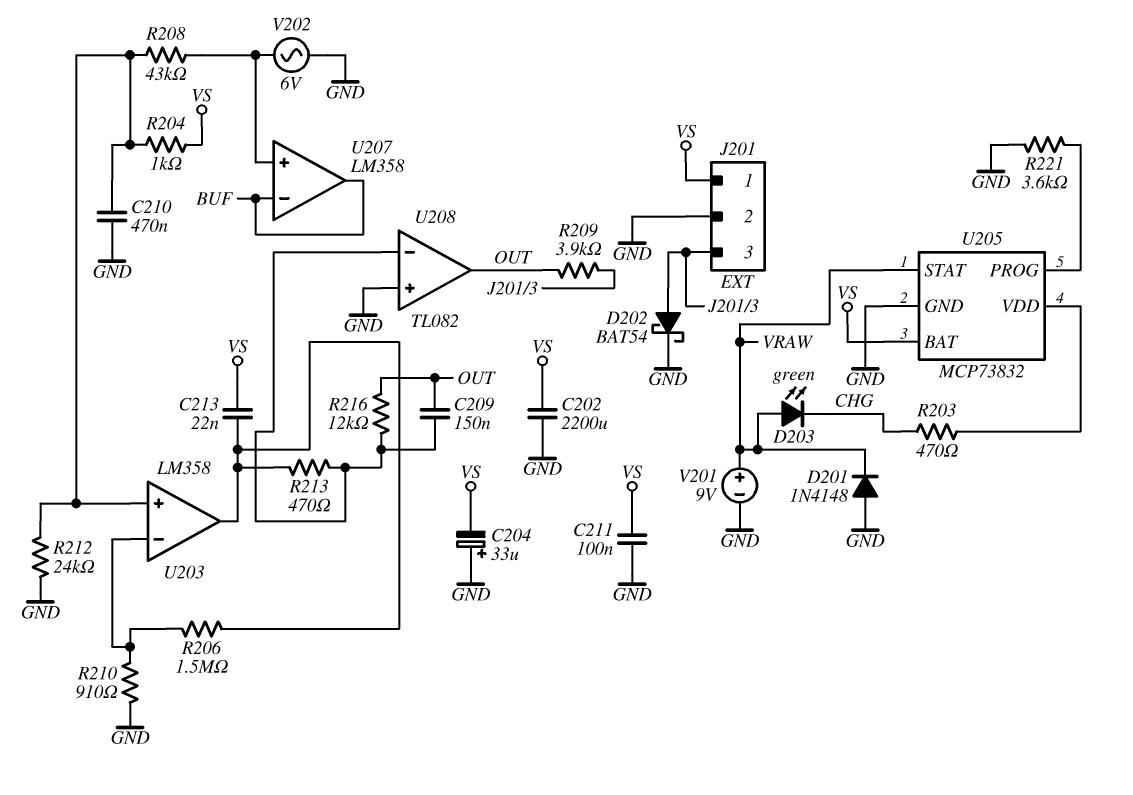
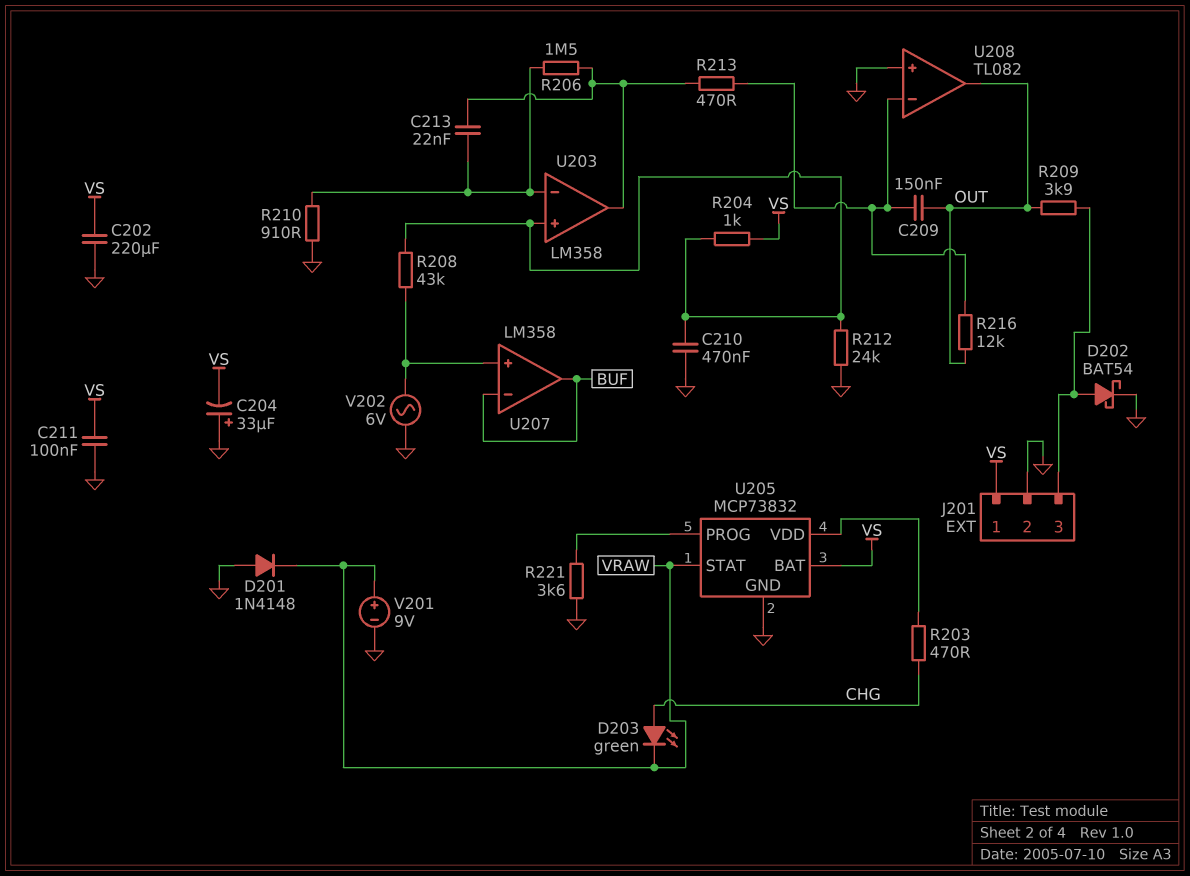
C202: 2200uF (GND, VS) -> 220uF (GND, VS)
C213: 22nF (U203/out, VS) -> 22nF (U203/in-, U203/out)
D203: LED green (A VRAW, K CHG) -> LED green (A CHG, K VRAW)

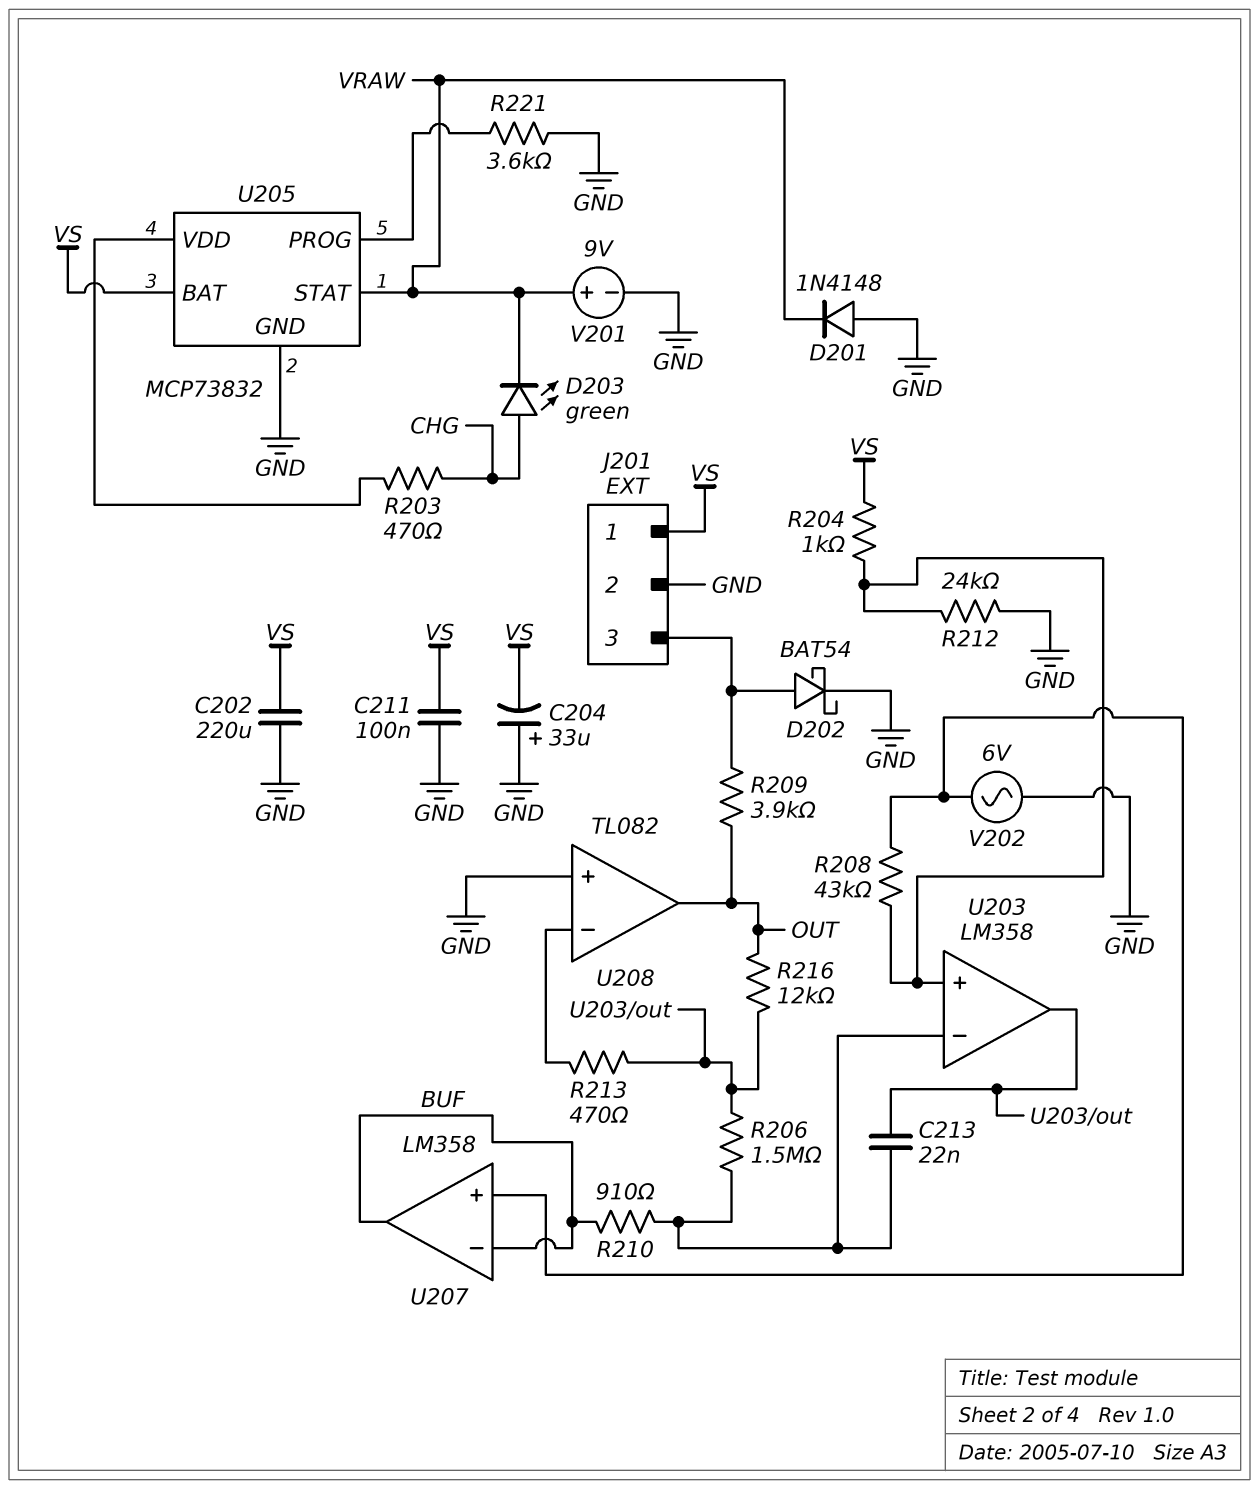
C209: 150nF (OUT, U208/in-) -> none
C210: 470nF (GND, U203/in+) -> none
R210: 910 (GND, U203/in-) -> 910 (BUF, U203/in-)
R216: 12k (OUT, U208/in-) -> 12k (OUT, U203/out)

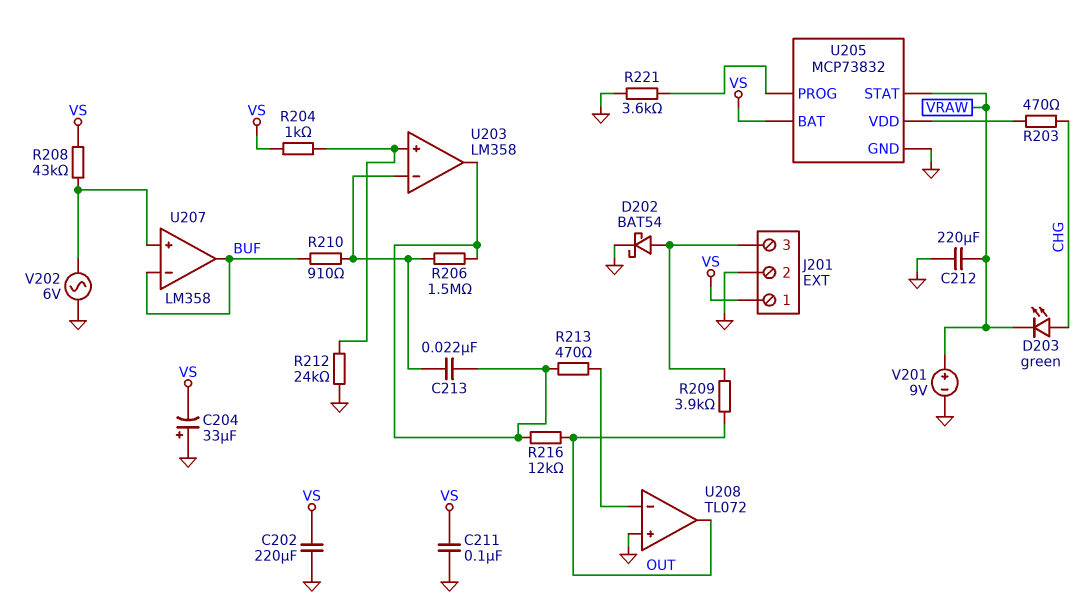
C212: none -> 220uF (GND, VRAW)
D201: diode 1N4148 (A GND, K VRAW) -> none
R208: 43k (U203/in+, U207/in+) -> 43k (U207/in+, VS)
U208: TL082 -> TL072

